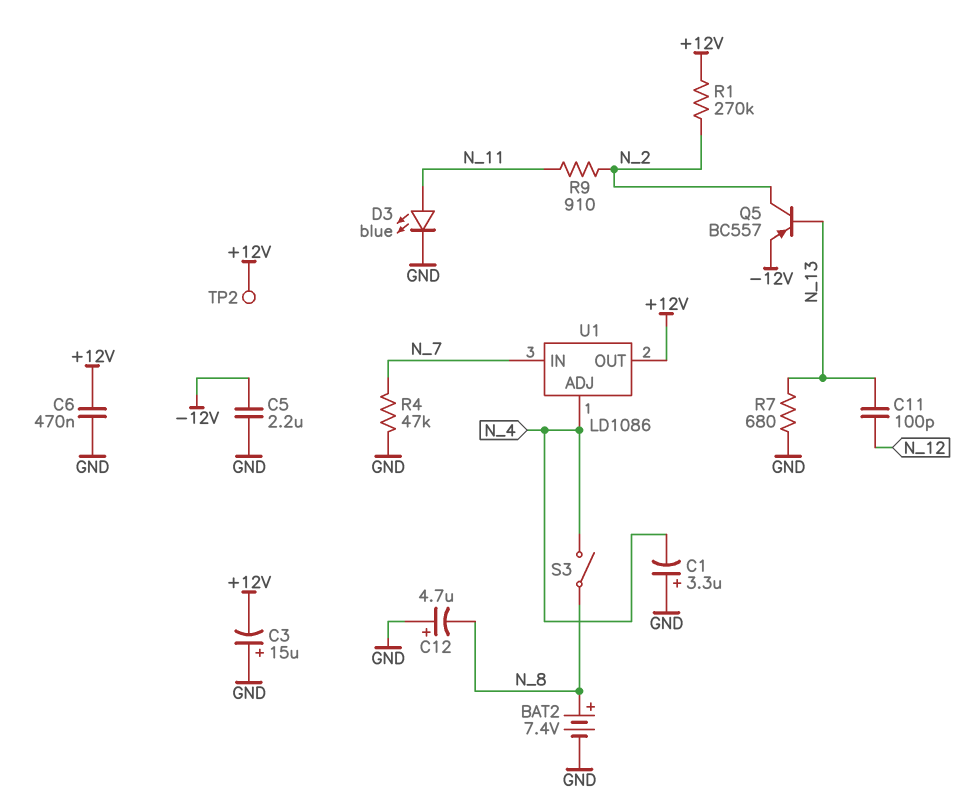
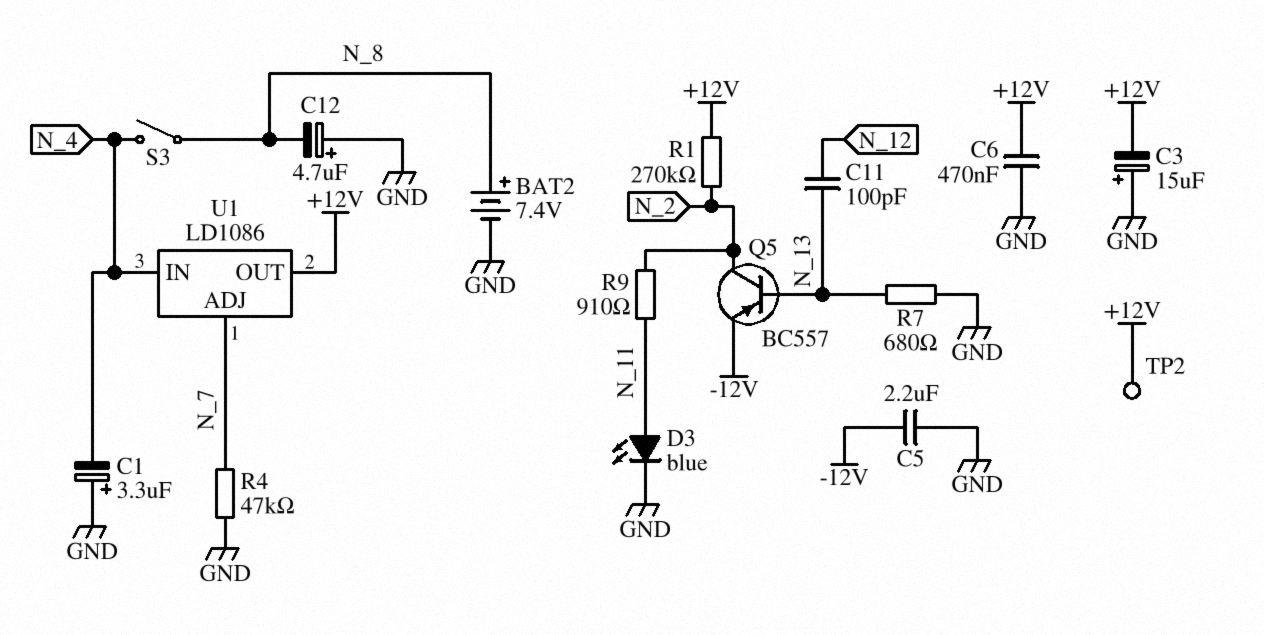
U1 pin ADJ: N_4 -> N_7
U1 pin IN: N_7 -> N_4

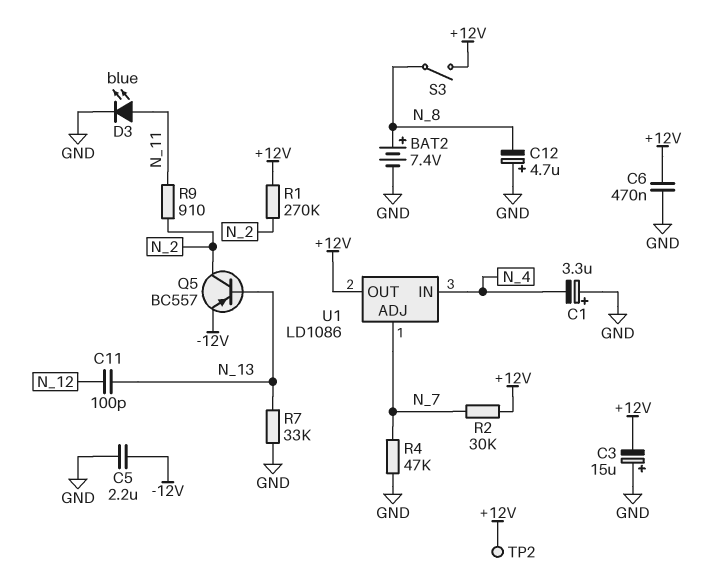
R2: none -> 30k (+12V, N_7)
R7: 680 (GND, N_13) -> 33k (GND, N_13)
S3: switch (N_4, N_8) -> switch (+12V, N_8)

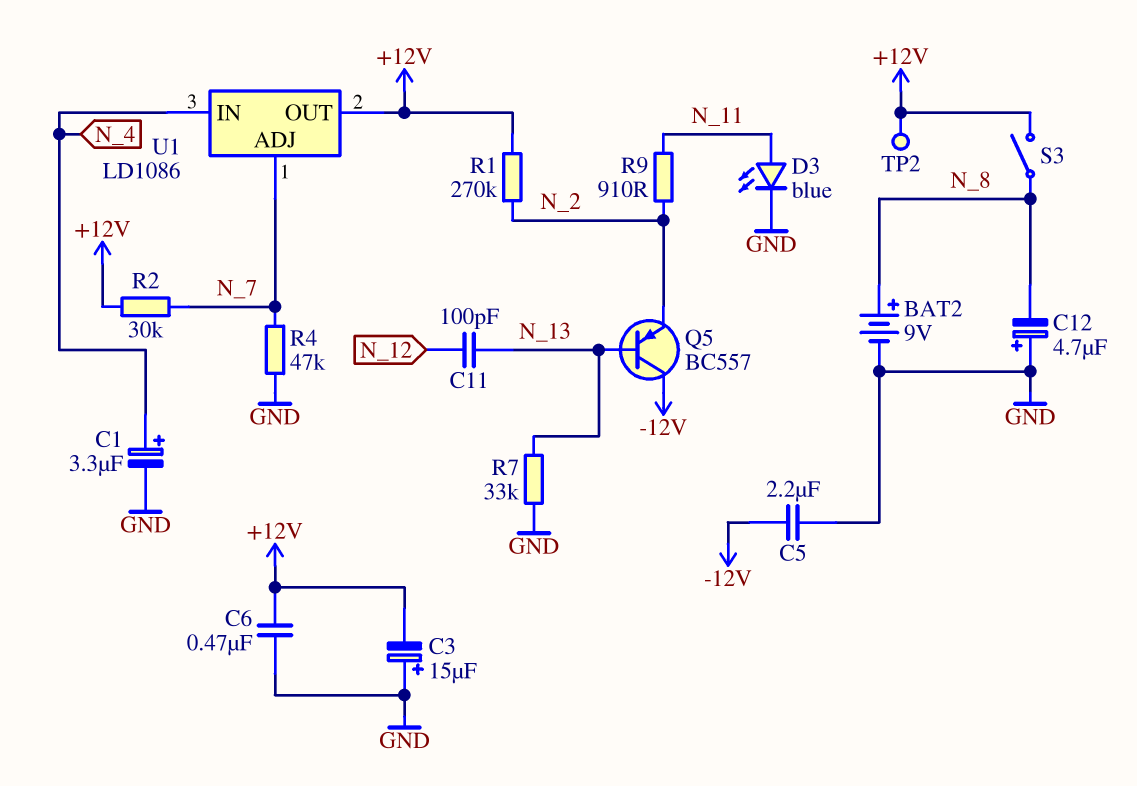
BAT2: 7.4V (plus N_8, minus GND) -> 9V (plus N_8, minus GND)
C1: 3.3uF (plus GND, minus N_4) -> 3.3uF (plus N_4, minus GND)
Q5: PNP BC557 (B N_13, C N_2, E -12V) -> PNP BC557 (B N_13, C -12V, E N_2)

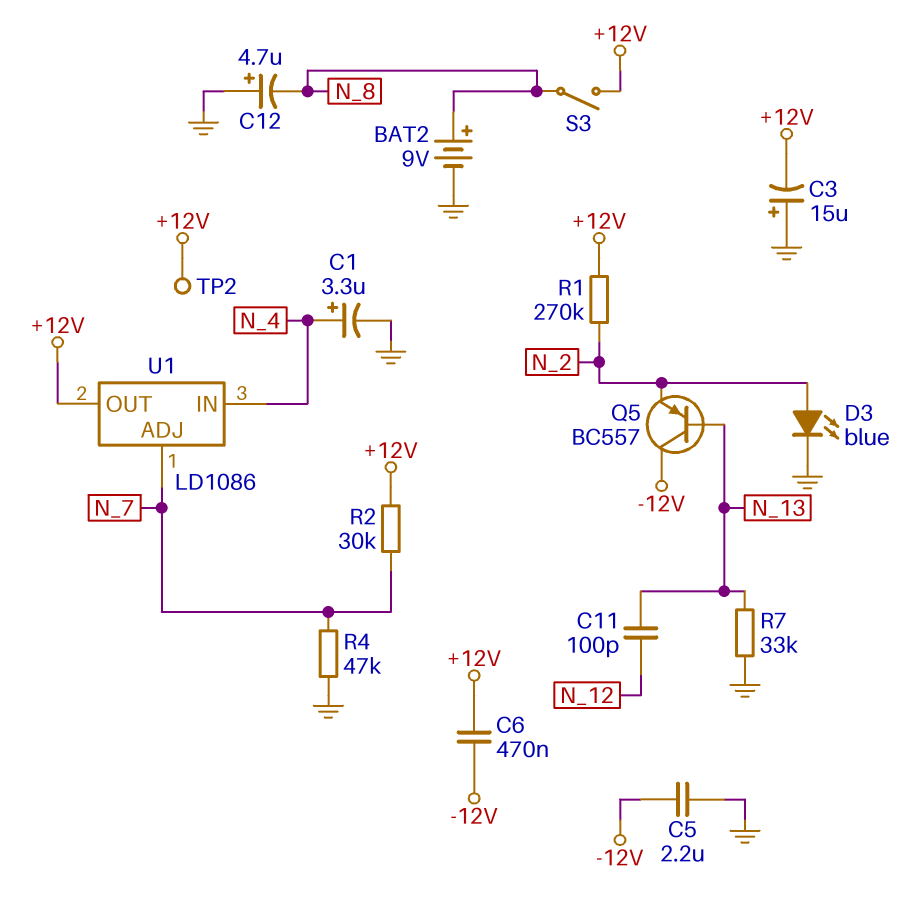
C6: 470nF (+12V, GND) -> 470nF (+12V, -12V)
D3: LED blue (A N_11, K GND) -> LED blue (A N_2, K GND)
R9: 910 (N_2, N_11) -> none

